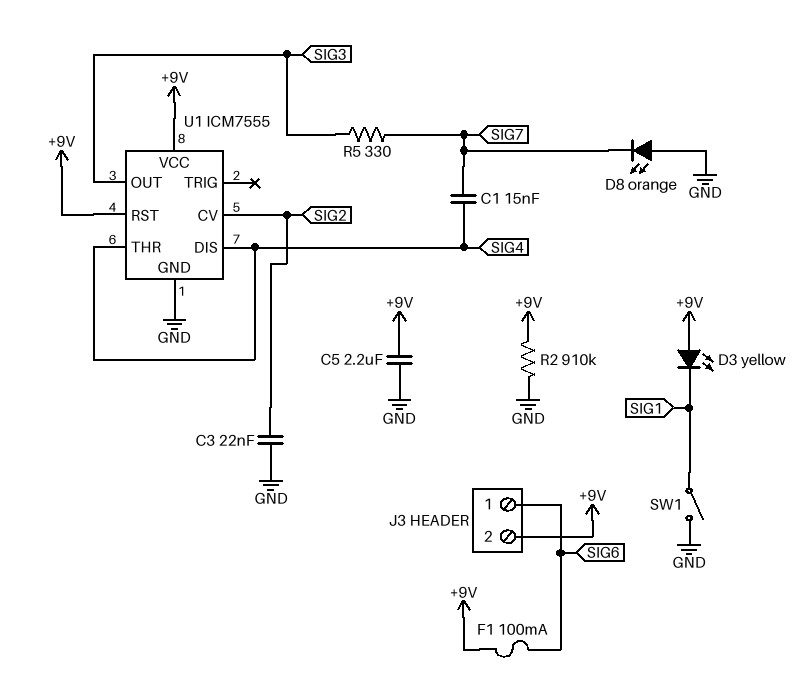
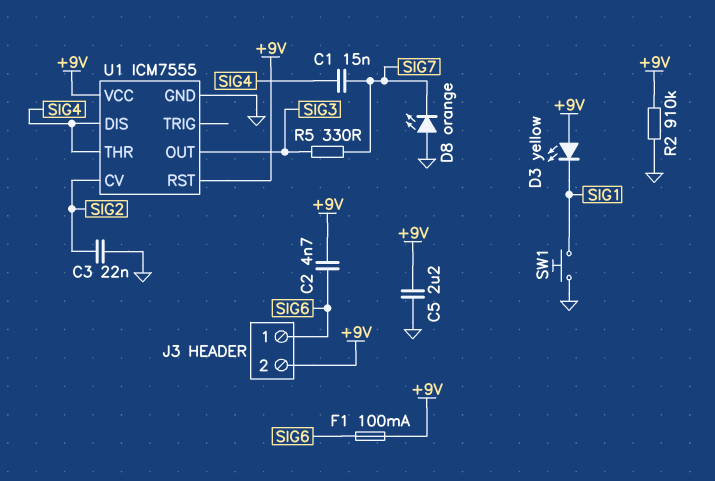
C2: none -> 4.7nF (+9V, SIG6)
SW1: switch (GND, SIG1) -> button (GND, SIG1)

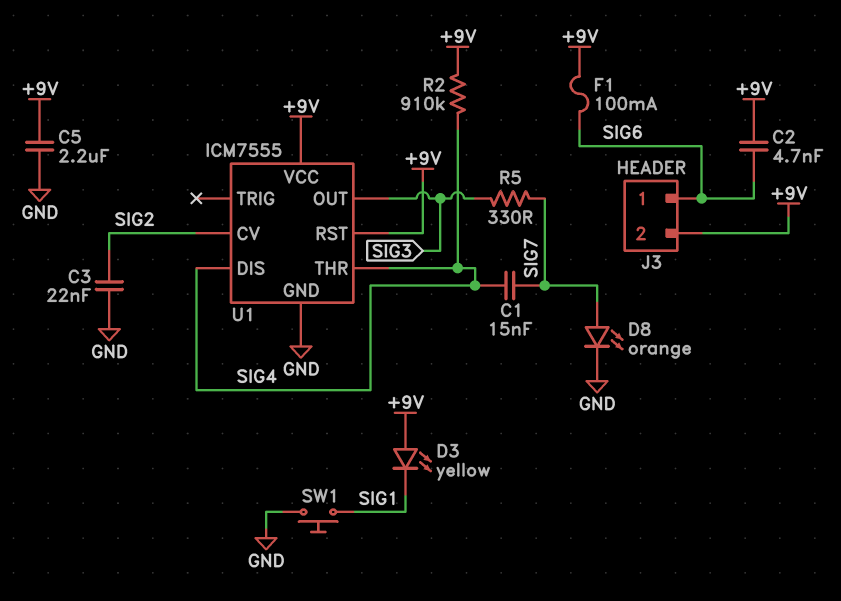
D8: LED orange (A GND, K SIG7) -> LED orange (A SIG7, K GND)
R2: 910k (+9V, GND) -> 910k (+9V, SIG4)

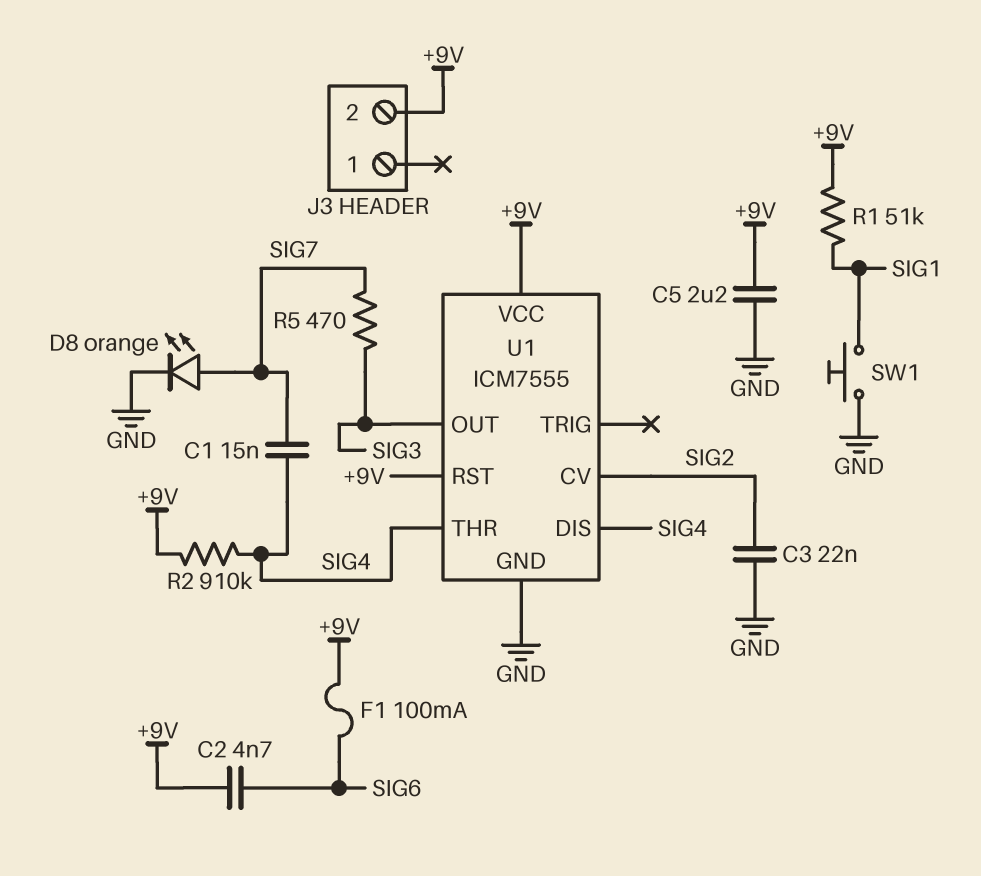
D3: LED yellow (A +9V, K SIG1) -> none
J3 pin 1: SIG6 -> none
R1: none -> 51k (+9V, SIG1)
R5: 330 (SIG3, SIG7) -> 470 (SIG3, SIG7)

